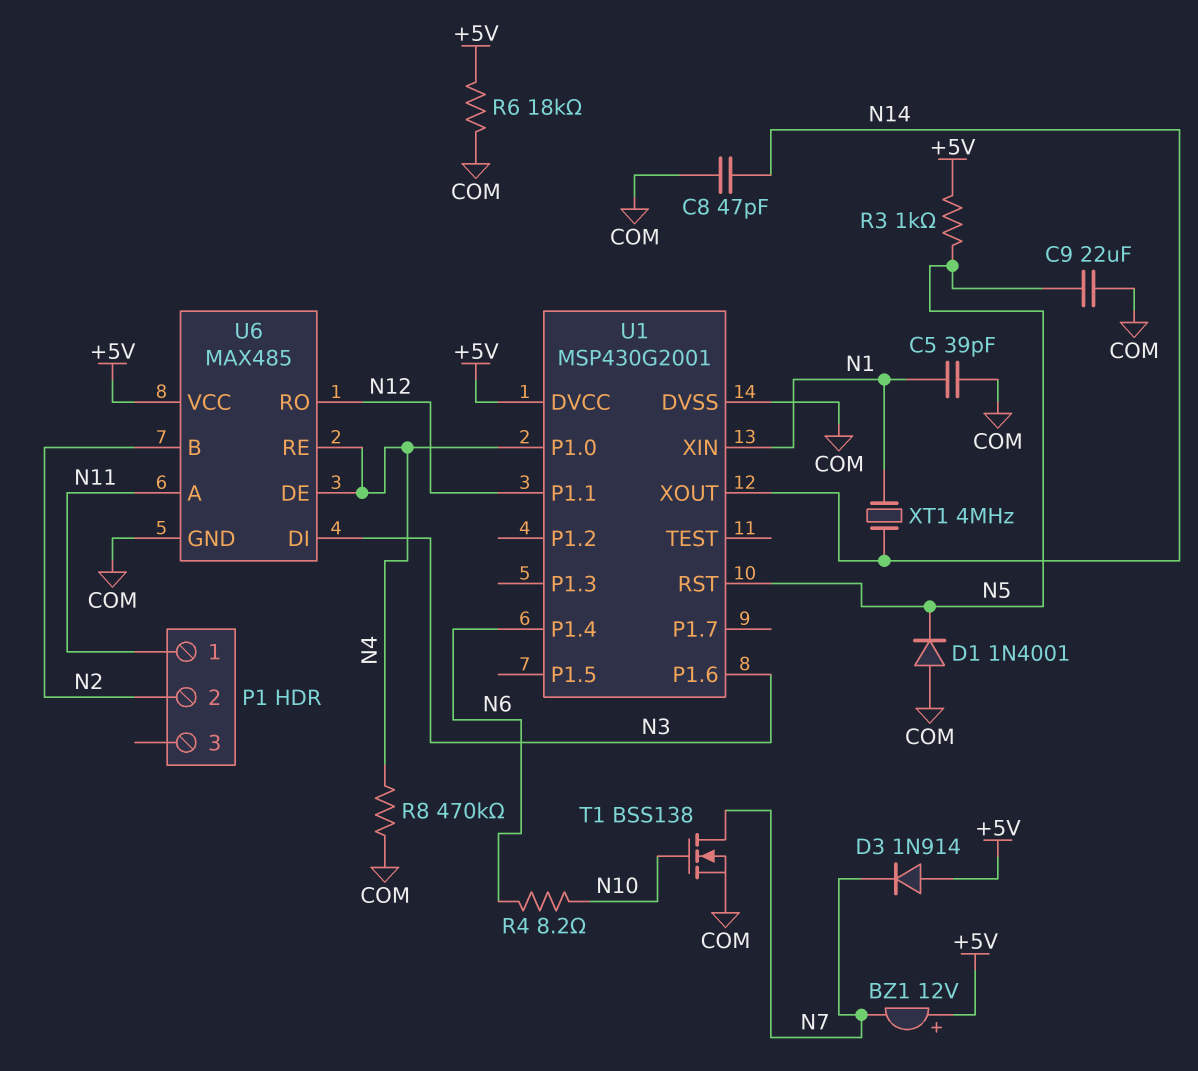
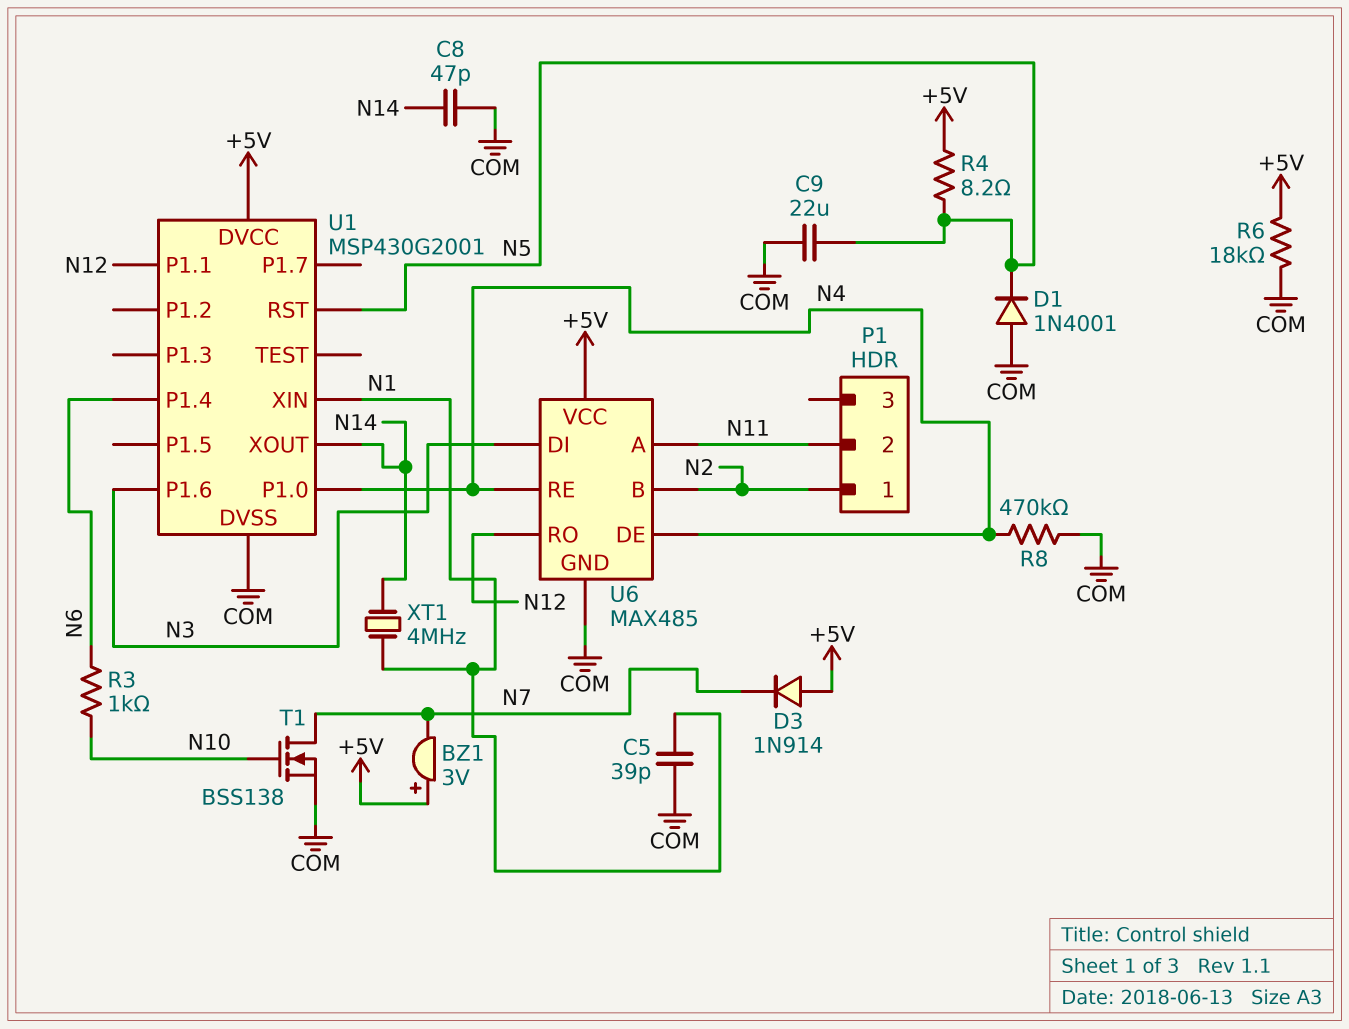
BZ1: buzzer 12V (plus +5V, minus N7) -> buzzer 3V (plus +5V, minus N7)
P1 pin 1: N11 -> N2
P1 pin 2: N2 -> N11
R3: 1k (+5V, N5) -> 1k (N6, N10)
R4: 8.2 (N6, N10) -> 8.2 (+5V, N5)

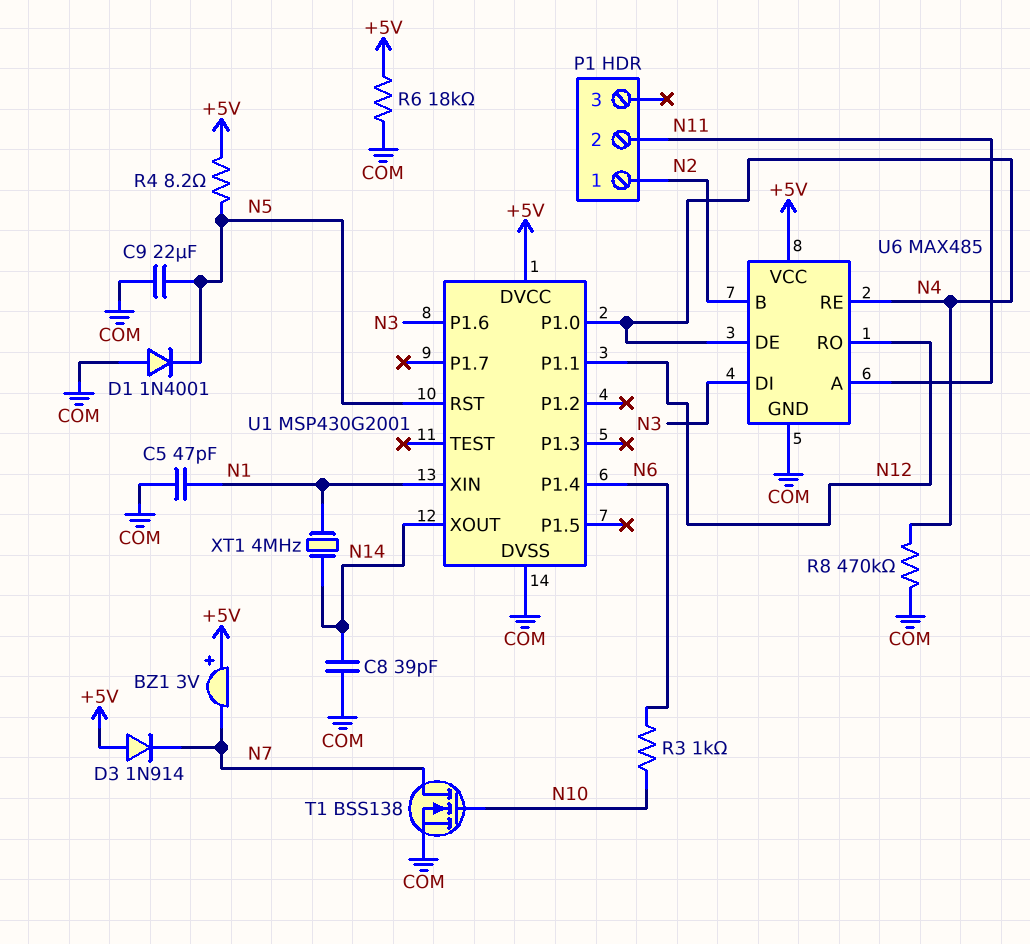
C5: 39pF (COM, N1) -> 47pF (COM, N1)
C8: 47pF (COM, N14) -> 39pF (COM, N14)

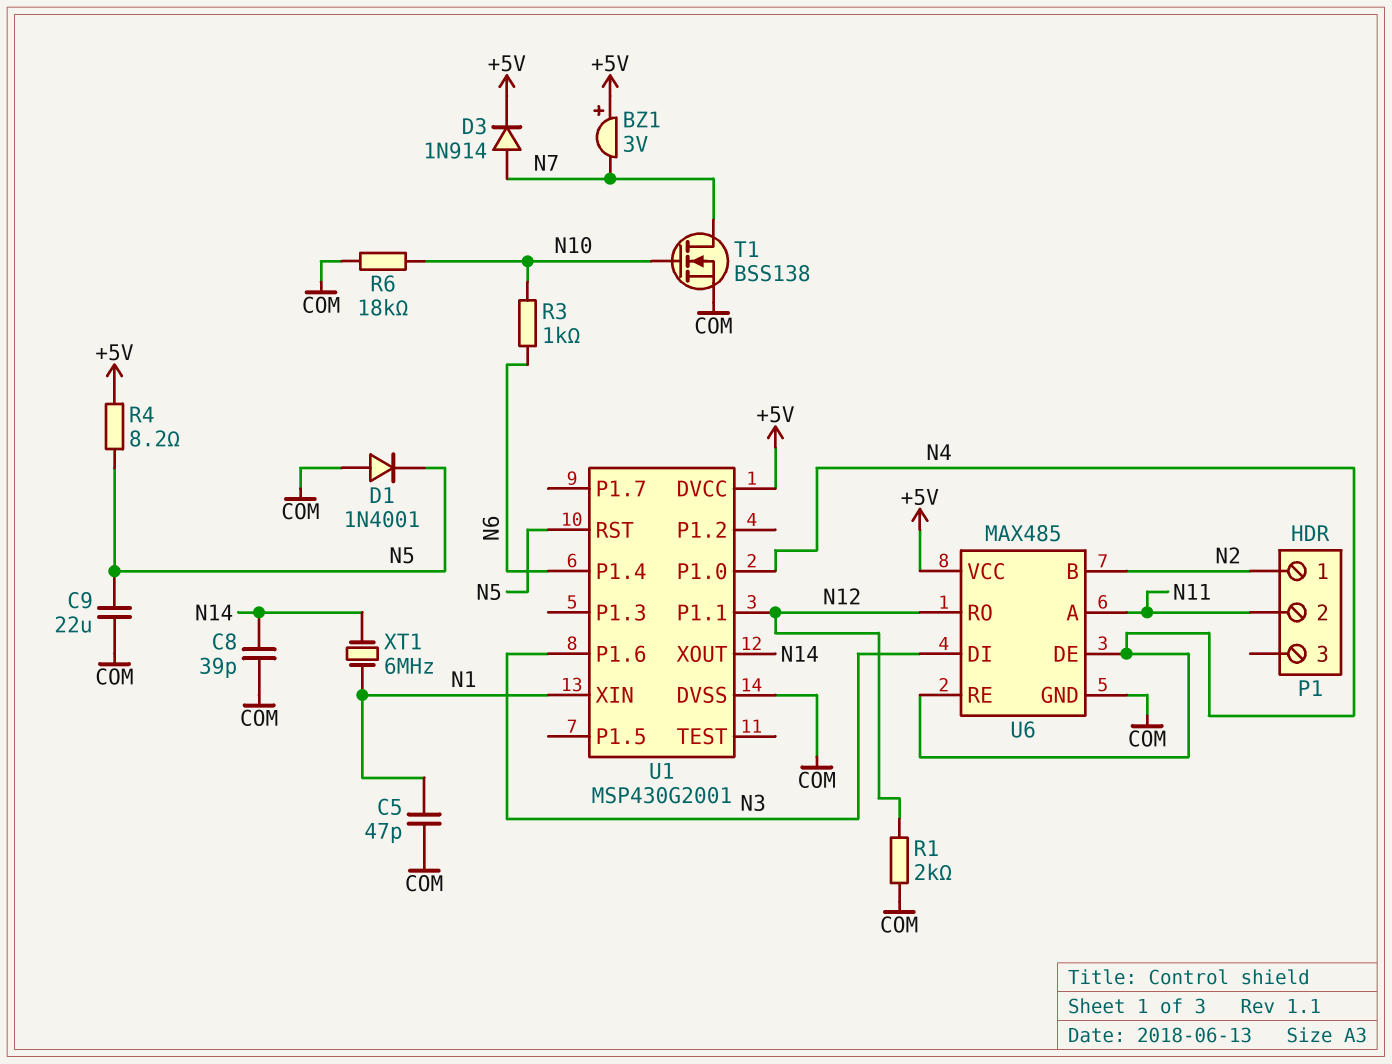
D3: diode 1N914 (A +5V, K N7) -> diode 1N914 (A N7, K +5V)
R1: none -> 2k (COM, N12)
R6: 18k (+5V, COM) -> 18k (COM, N10)
R8: 470k (COM, N4) -> none
XT1: 4MHz (N1, N14) -> 6MHz (N1, N14)

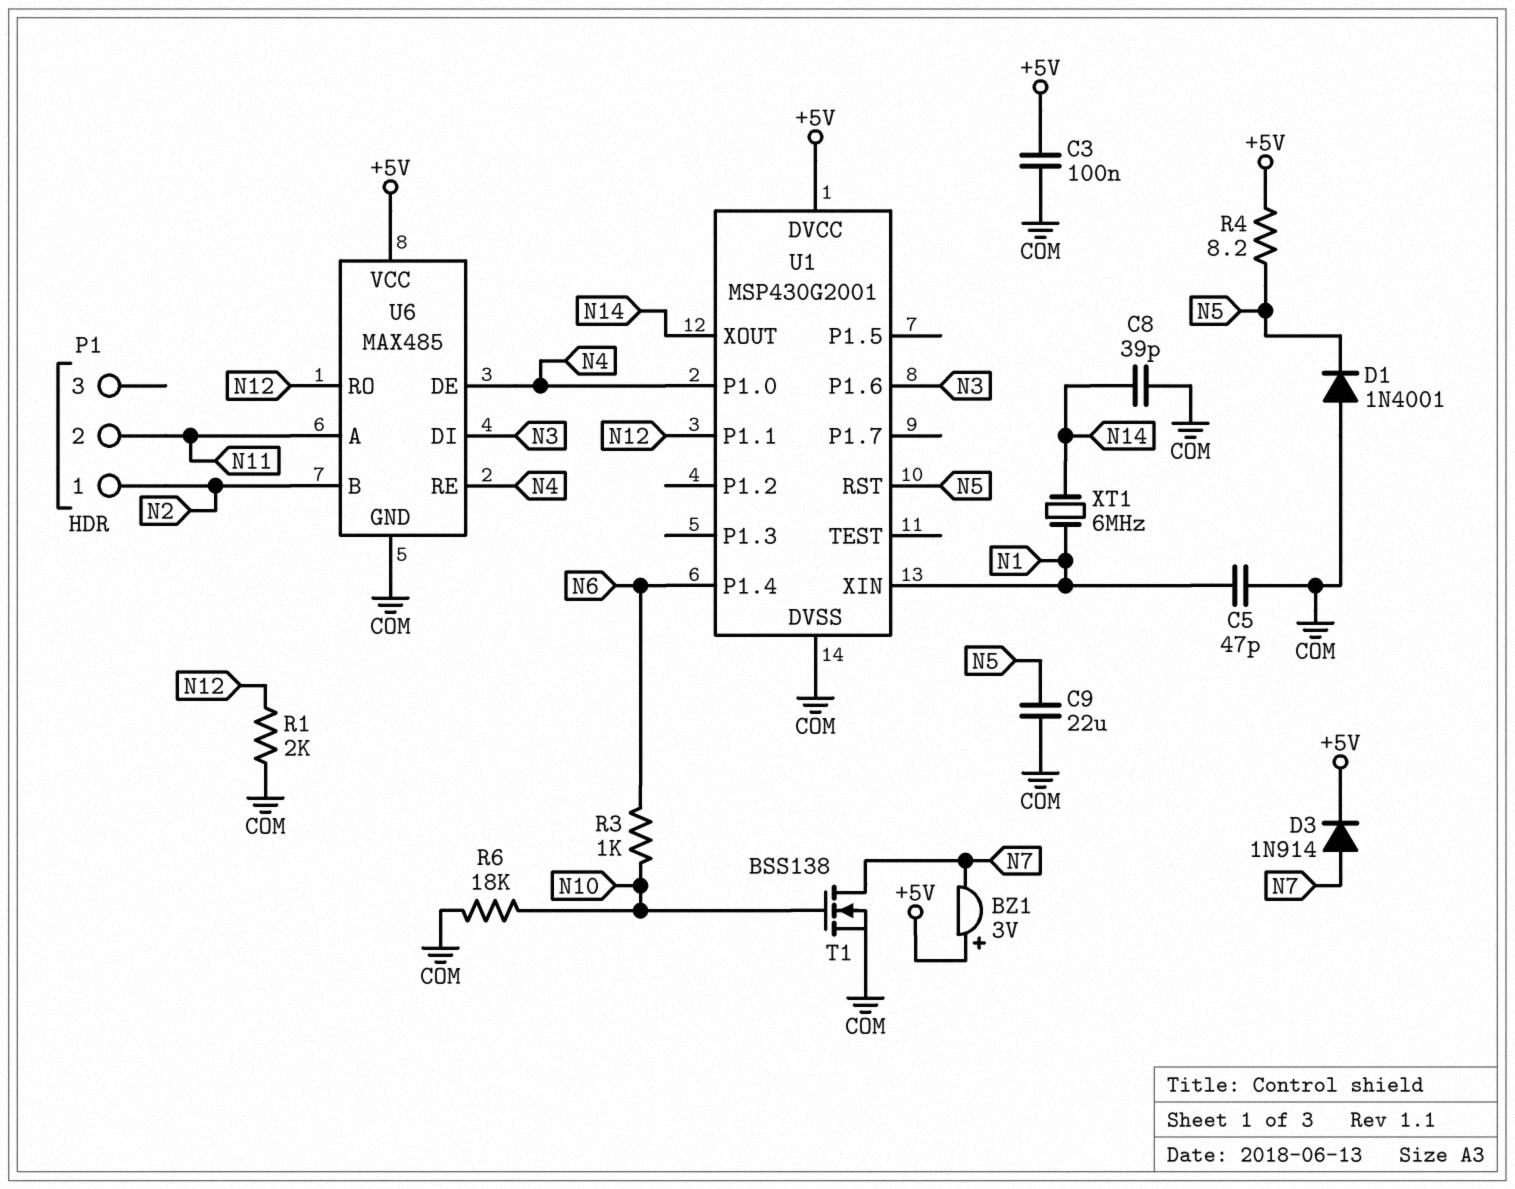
C3: none -> 100nF (+5V, COM)

